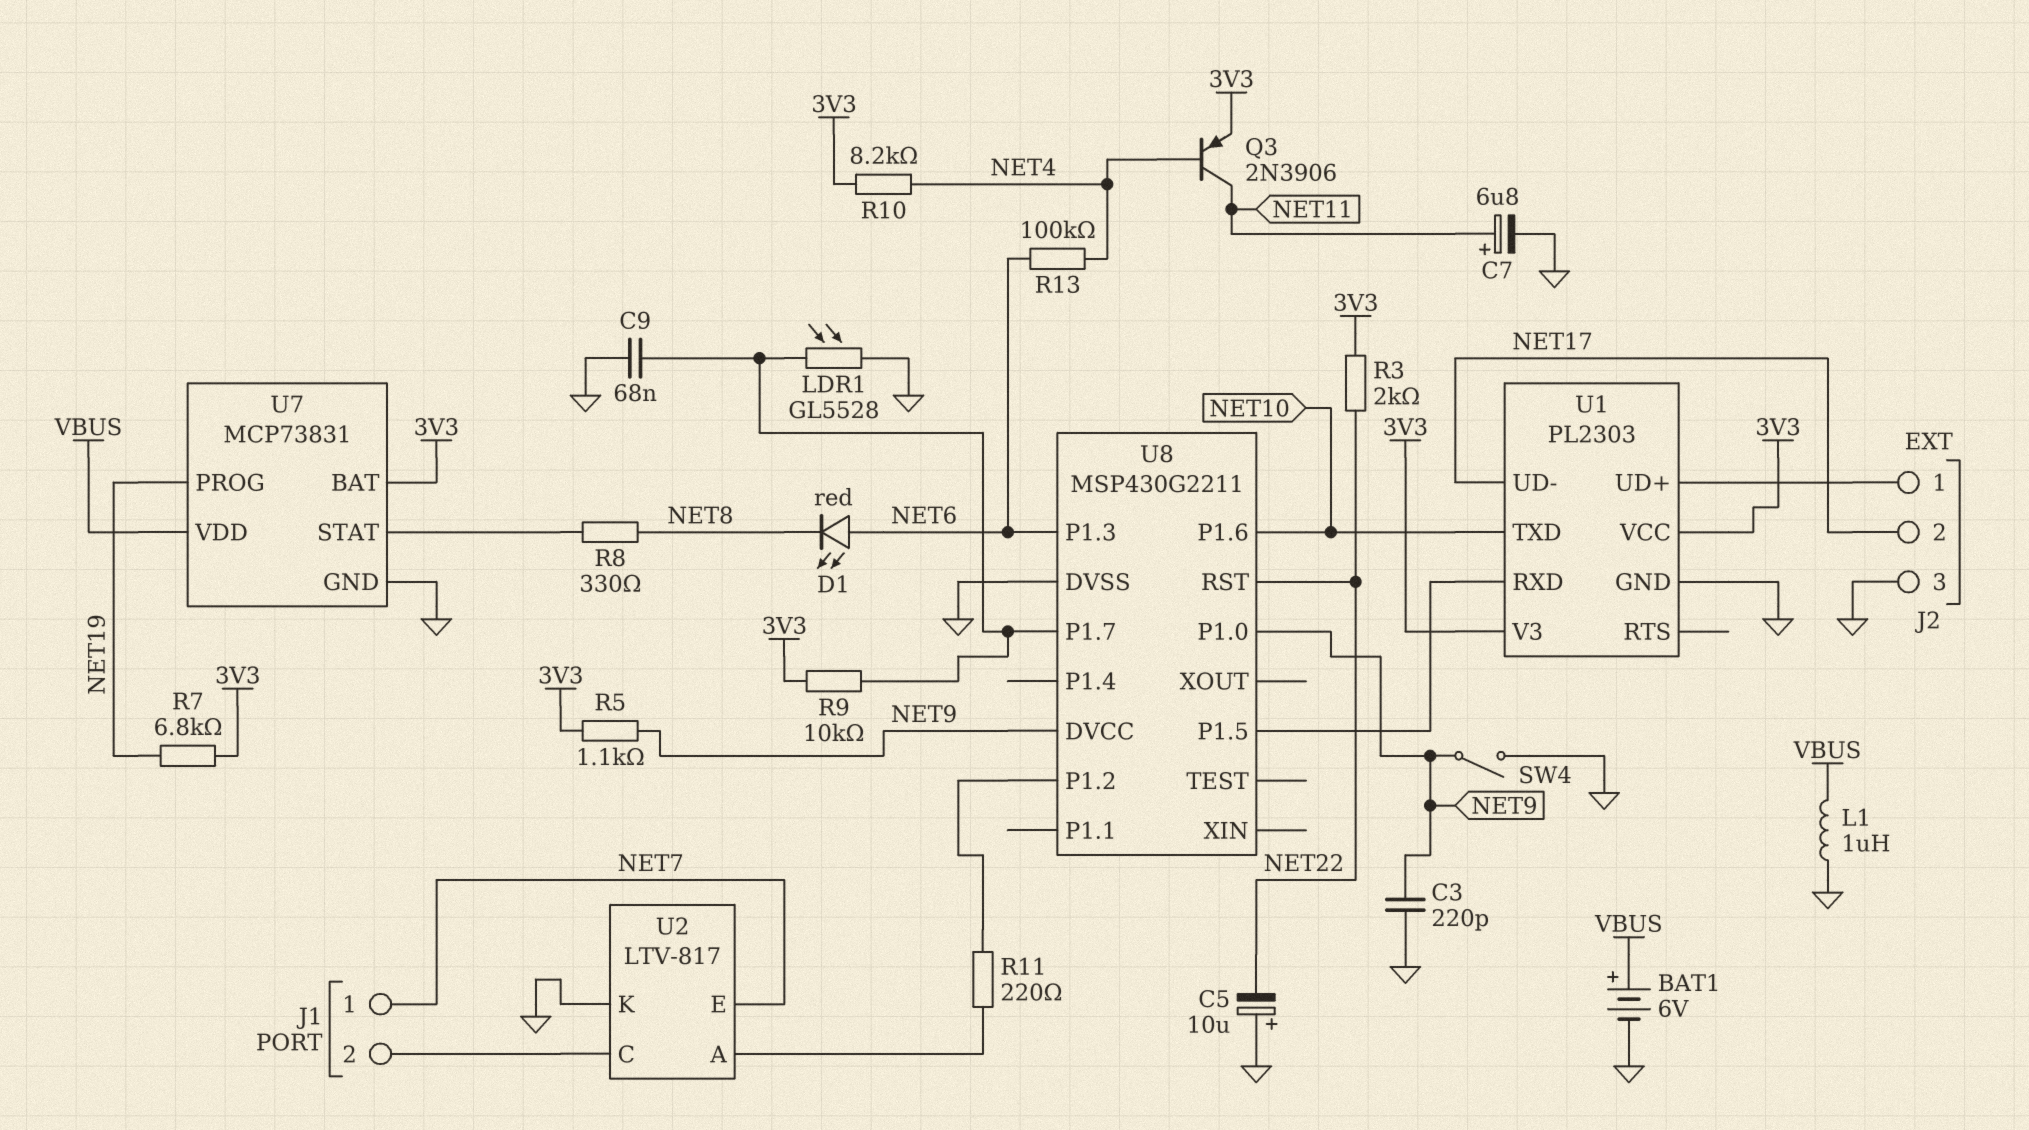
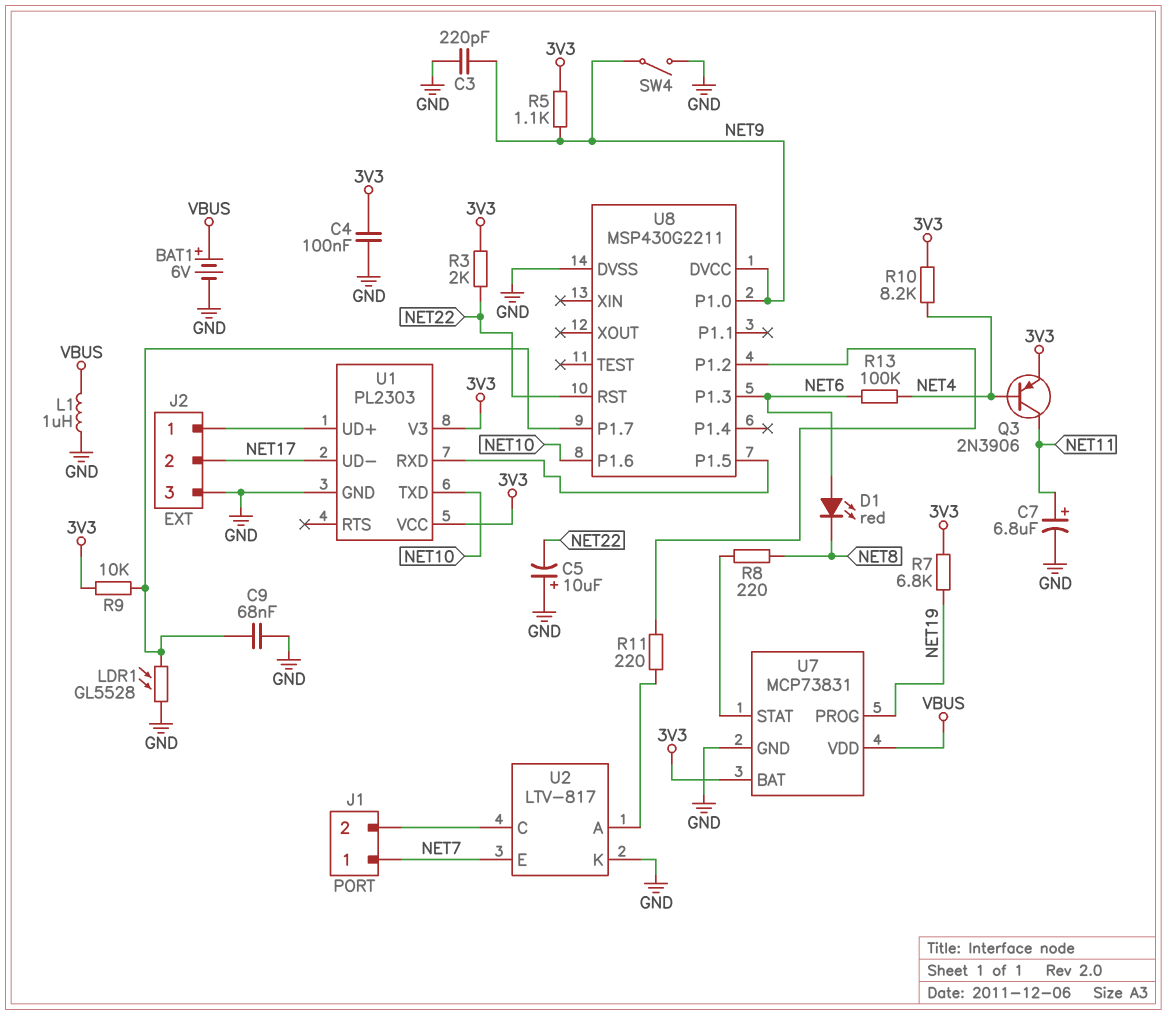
C4: none -> 100nF (3V3, GND)
R8: 330 (NET8, U7/STAT) -> 220 (NET8, U7/STAT)

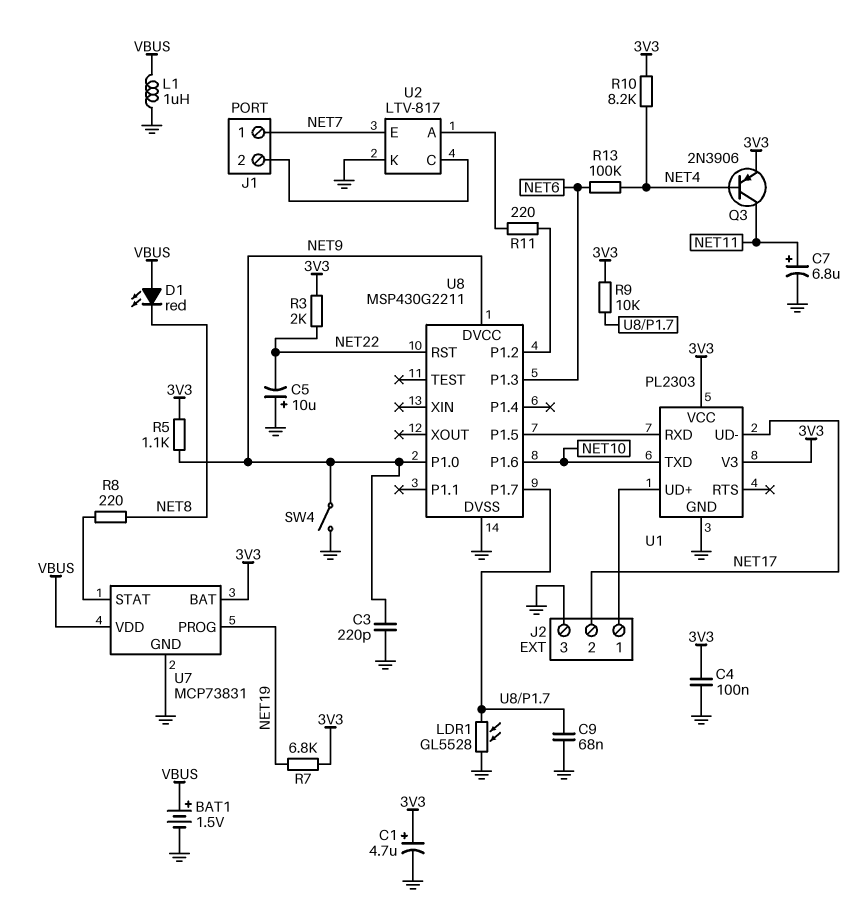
BAT1: 6V (plus VBUS, minus GND) -> 1.5V (plus VBUS, minus GND)
C1: none -> 4.7uF (plus 3V3, minus GND)
D1: LED red (A NET6, K NET8) -> LED red (A VBUS, K NET8)

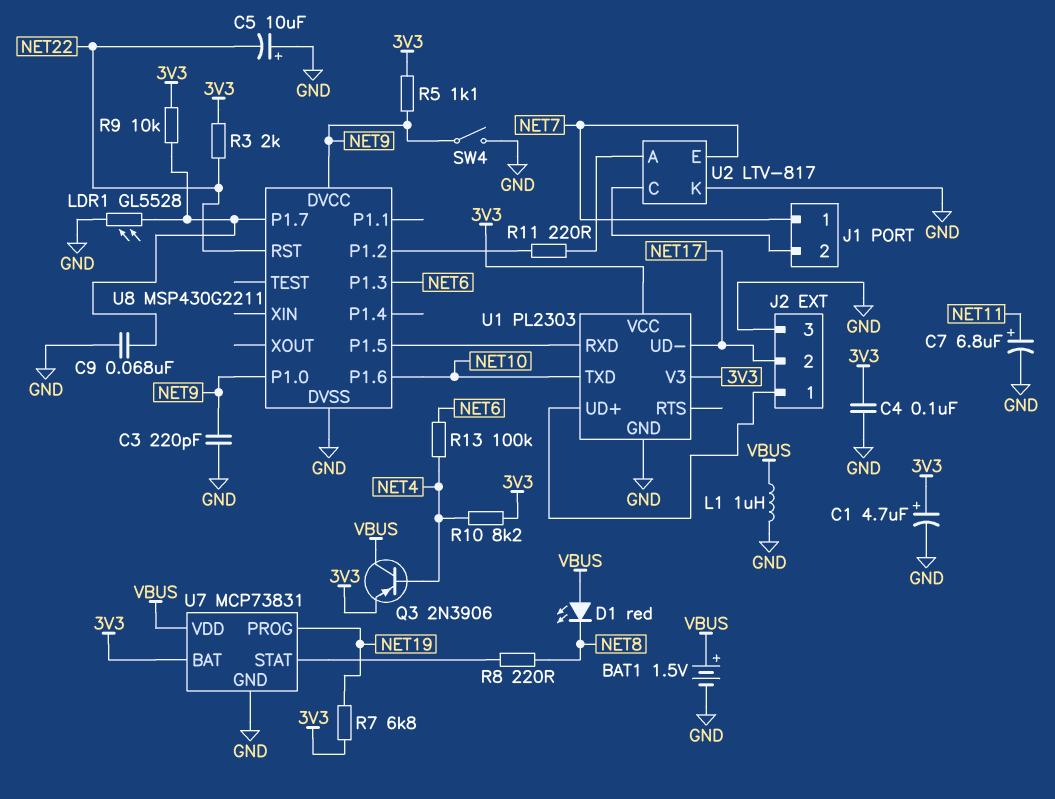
Q3: PNP 2N3906 (B NET4, C NET11, E 3V3) -> PNP 2N3906 (B NET4, C VBUS, E 3V3)

